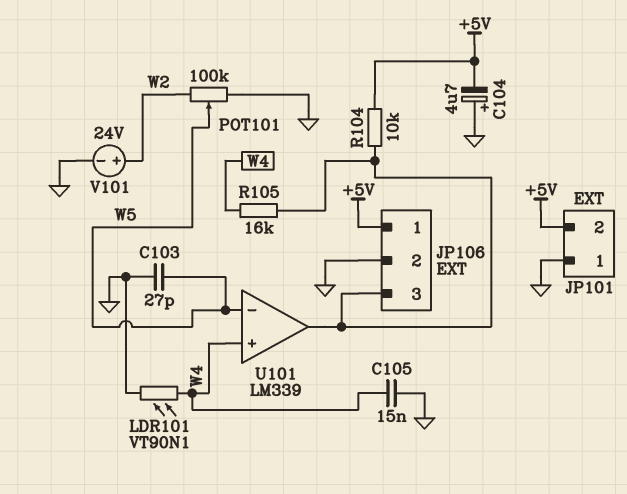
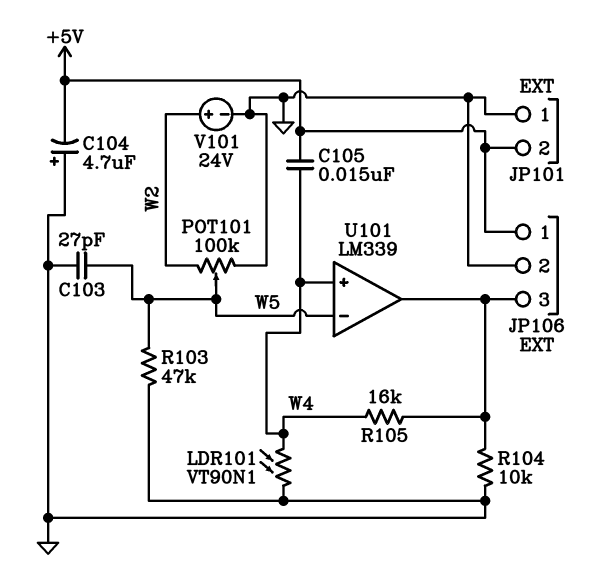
C105: 15nF (GND, W4) -> 15nF (+5V, W4)
R103: none -> 47k (GND, W5)
R104: 10k (+5V, JP106/3) -> 10k (GND, JP106/3)

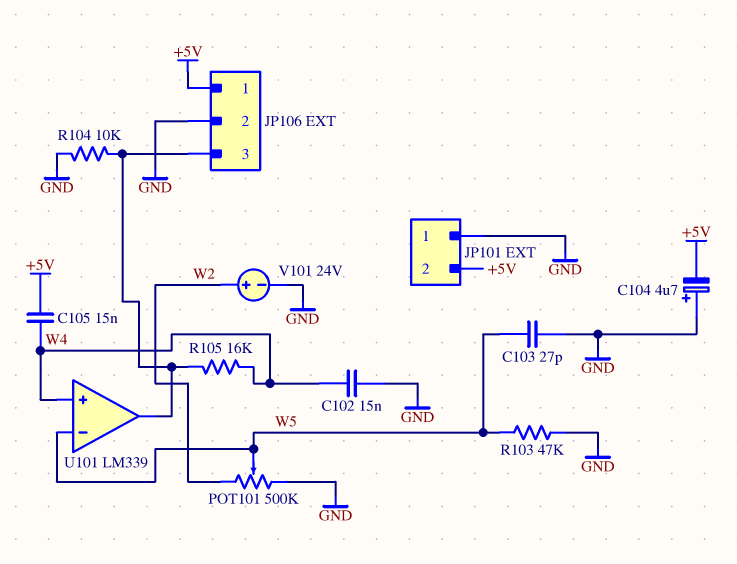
C102: none -> 15nF (GND, W4)
LDR101: VT90N1 (GND, W4) -> none
POT101: 100k (GND, W2, wiper W5) -> 500k (GND, W2, wiper W5)

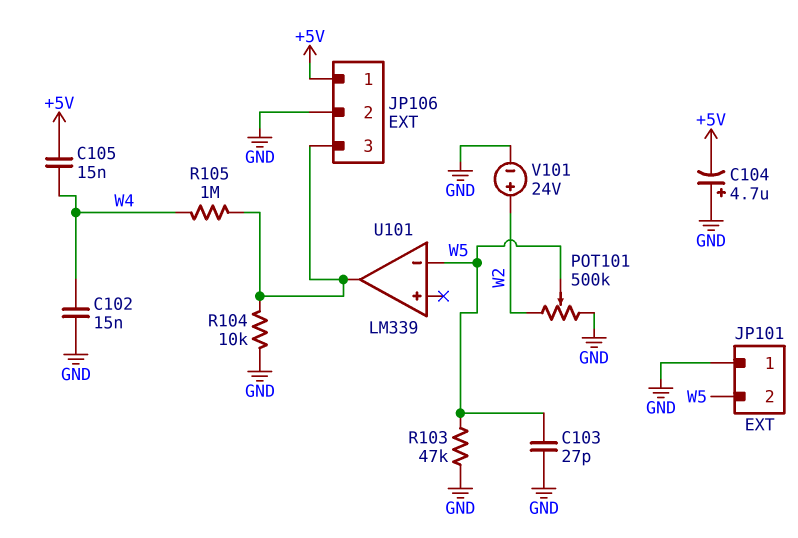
JP101 pin 2: +5V -> W5
R105: 16k (JP106/3, W4) -> 1M (JP106/3, W4)
U101 pin in+: W4 -> none

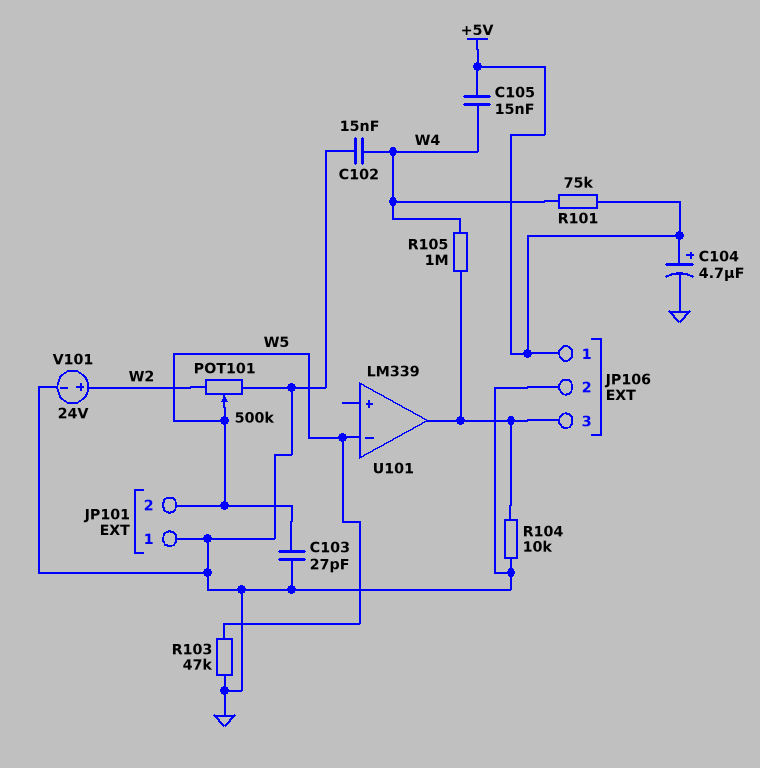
C104: 4.7uF (plus GND, minus +5V) -> 4.7uF (plus +5V, minus GND)
R101: none -> 75k (+5V, W4)

